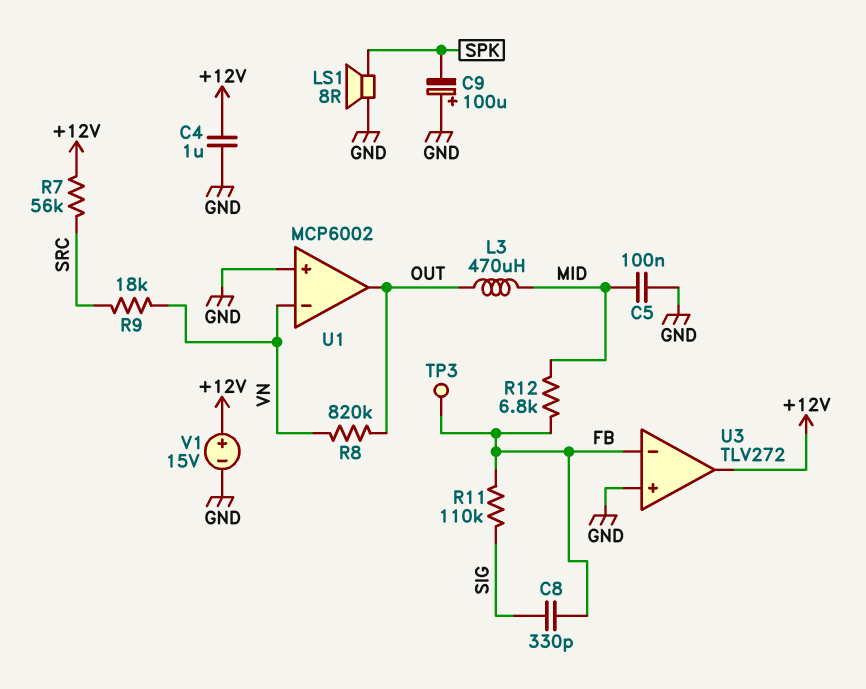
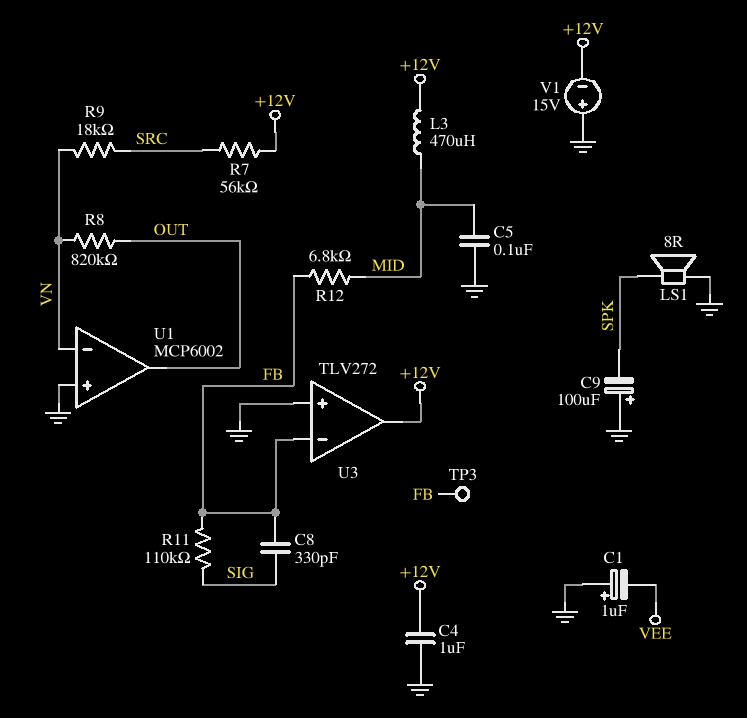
C1: none -> 1uF (plus GND, minus VEE)
L3: 470uH (MID, OUT) -> 470uH (+12V, MID)
V1: 15V (plus +12V, minus GND) -> 15V (plus GND, minus +12V)

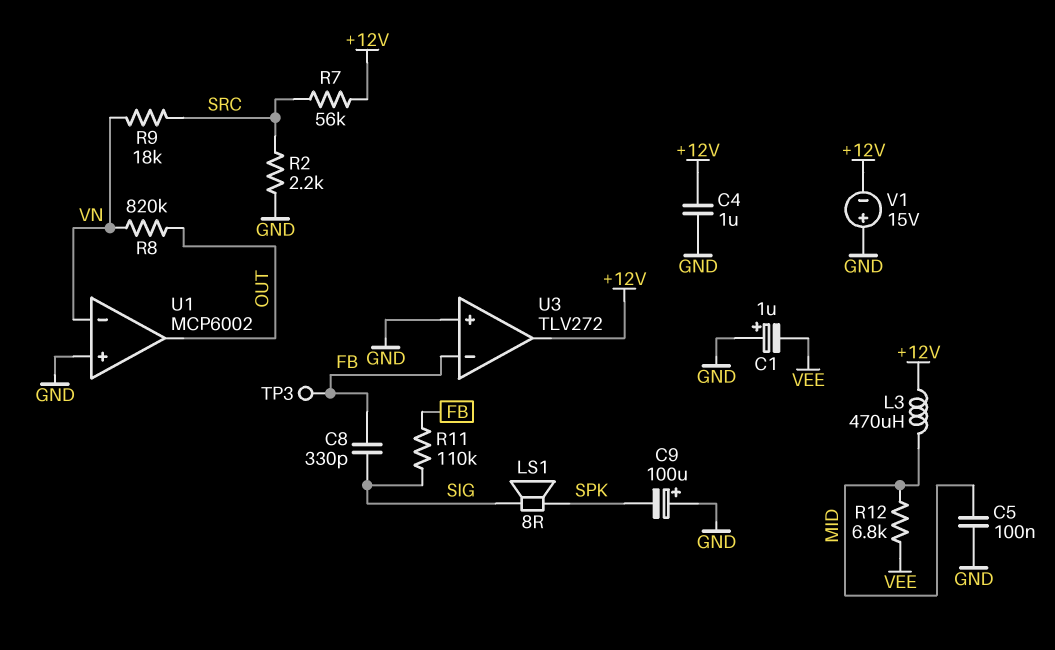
LS1: speaker 8R (GND, SPK) -> speaker 8R (SIG, SPK)
R2: none -> 2.2k (GND, SRC)
R12: 6.8k (FB, MID) -> 6.8k (MID, VEE)

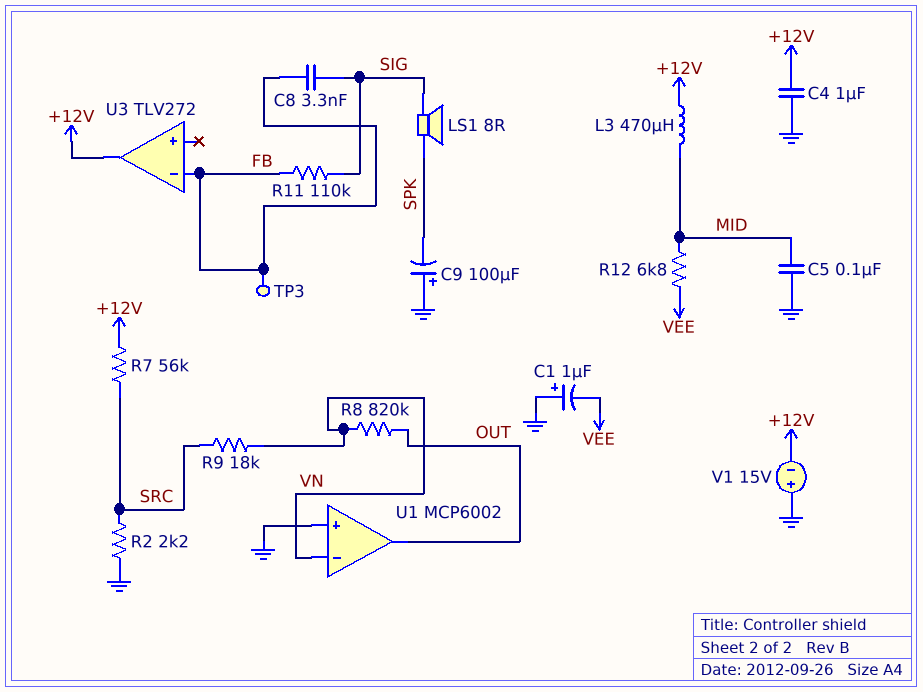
C8: 330pF (FB, SIG) -> 3.3nF (FB, SIG)
U3 pin in+: GND -> none

